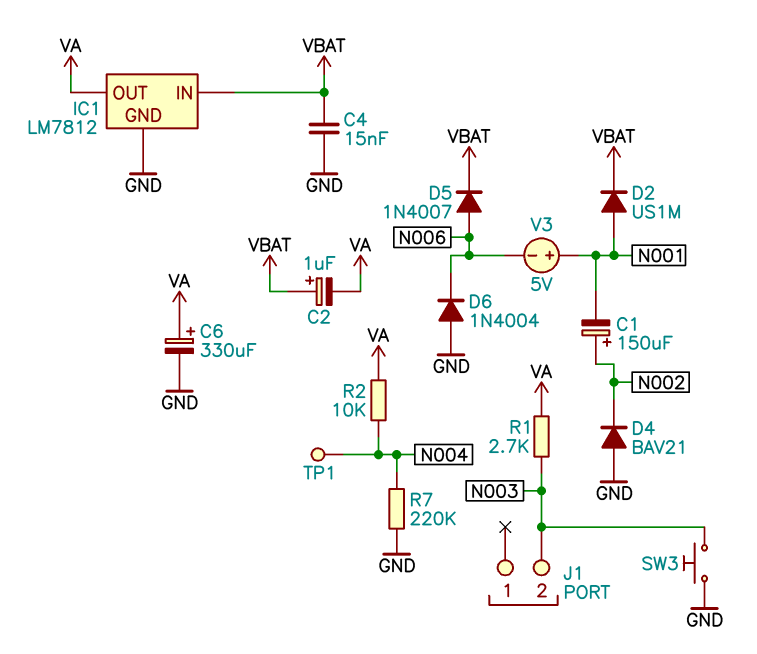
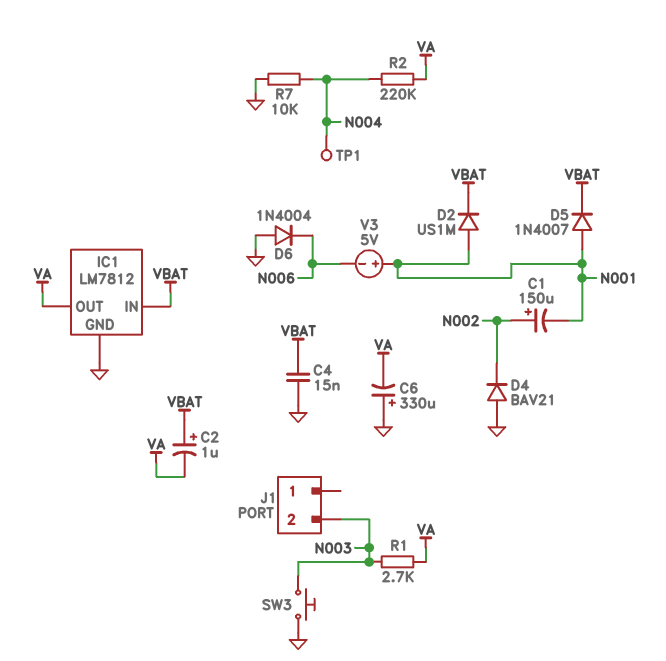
C6: 330uF (plus VA, minus GND) -> 330uF (plus GND, minus VA)
D5: diode 1N4007 (A N006, K VBAT) -> diode 1N4007 (A N001, K VBAT)
R2: 10k (N004, VA) -> 220k (N004, VA)
R7: 220k (GND, N004) -> 10k (GND, N004)

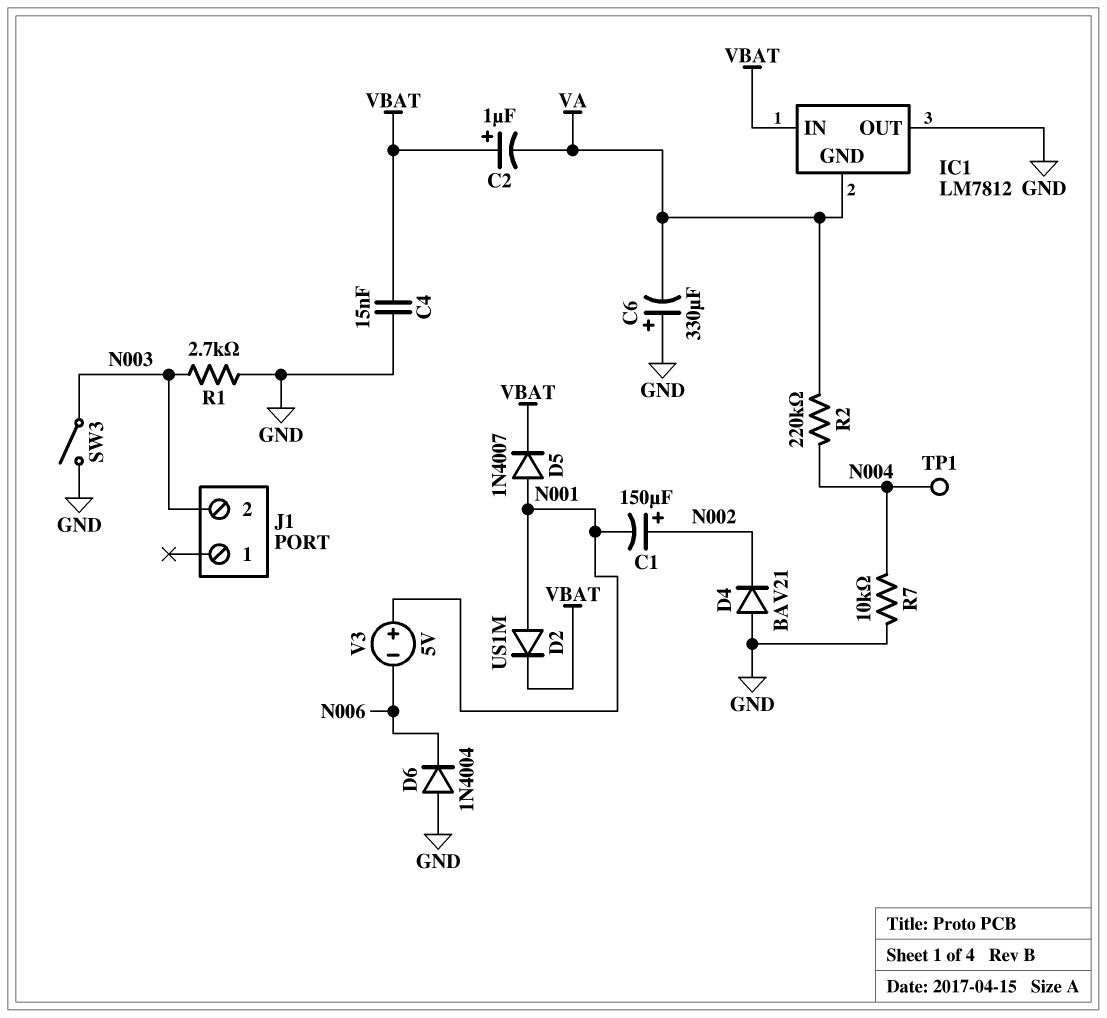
IC1 pin GND: GND -> VA
IC1 pin OUT: VA -> GND
R1: 2.7k (N003, VA) -> 2.7k (GND, N003)
SW3: button (GND, N003) -> switch (GND, N003)

